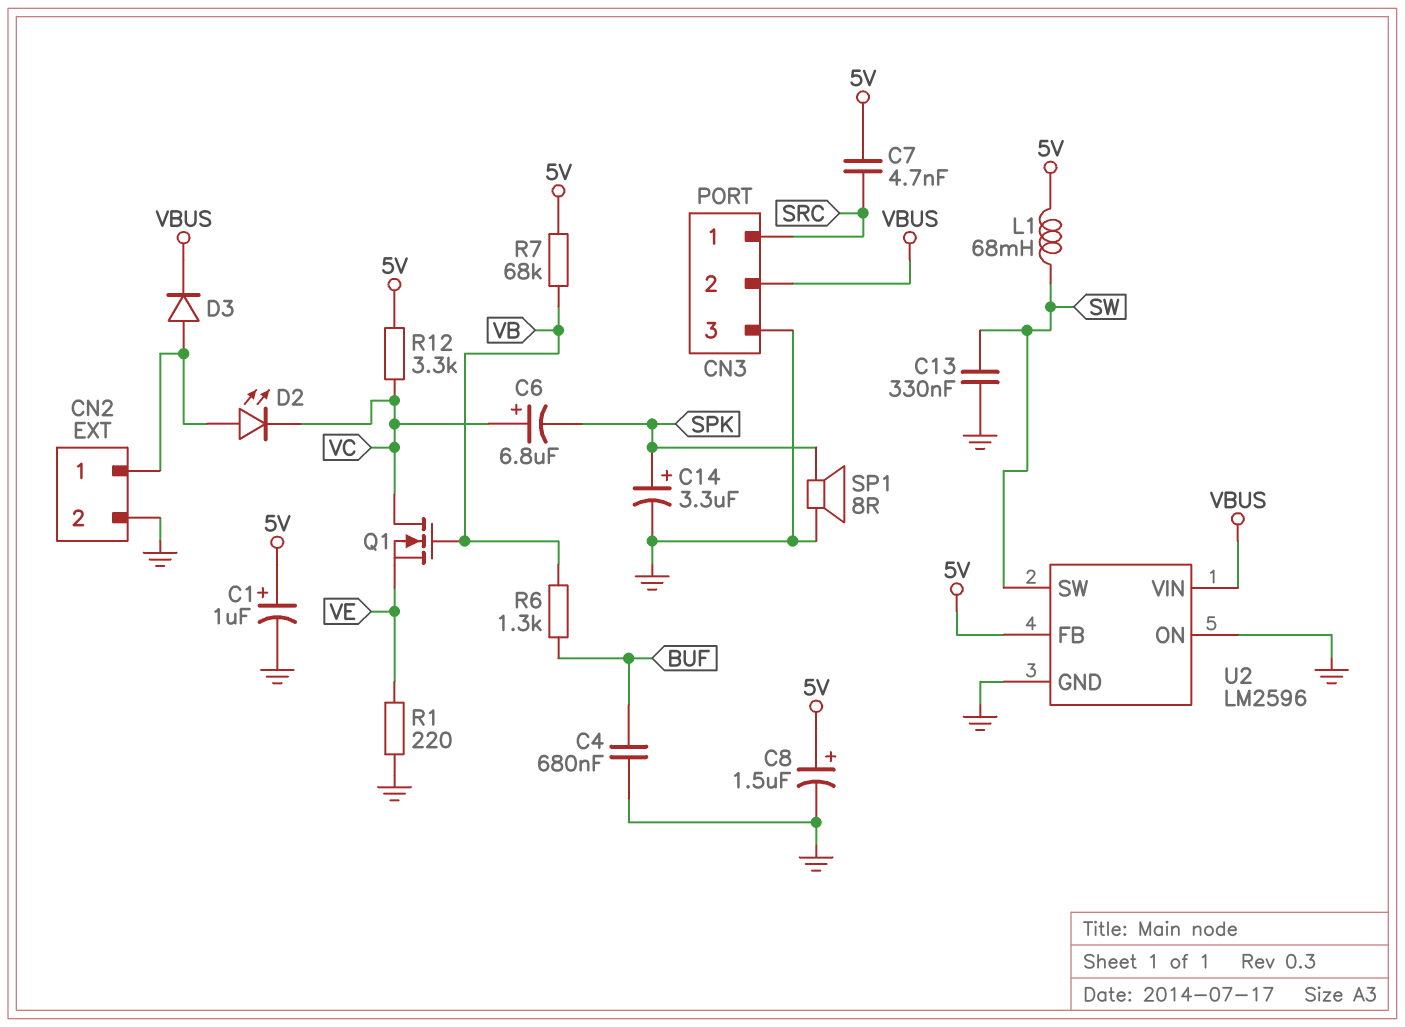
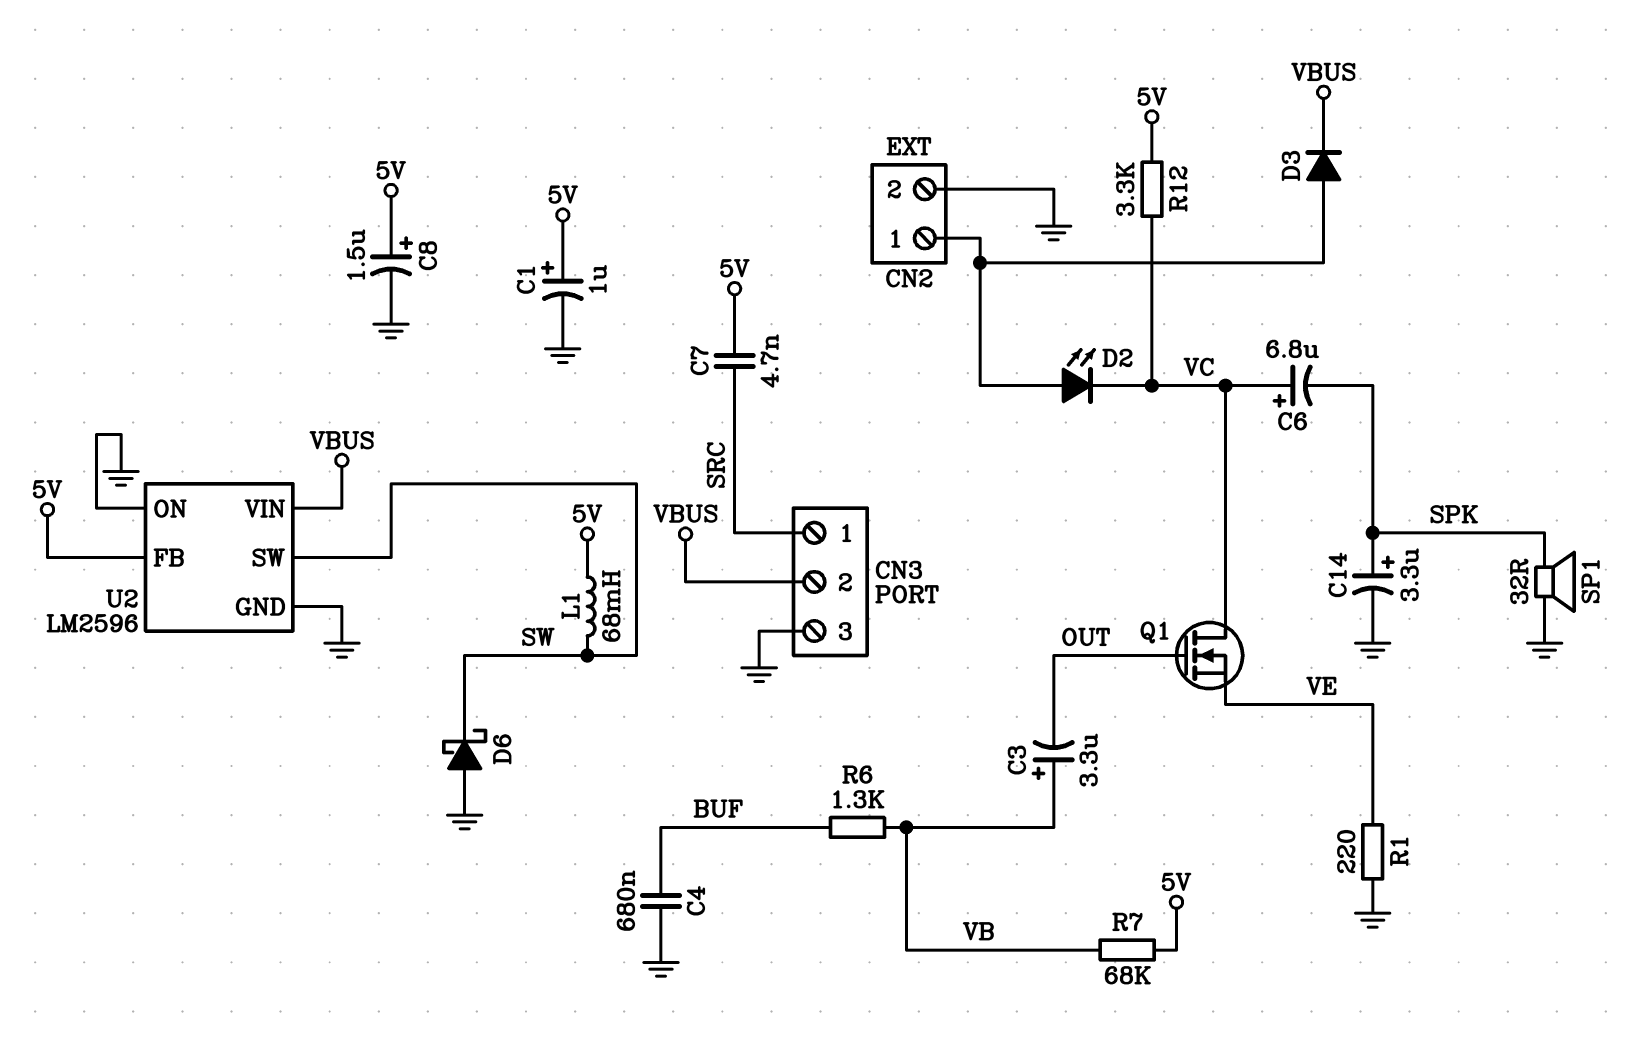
C3: none -> 3.3uF (plus VB, minus OUT)
C13: 330nF (GND, SW) -> none
D6: none -> schottky (A GND, K SW)
Q1: NMOS (G VB, D VC, S VE) -> NMOS (G OUT, D VC, S VE)
SP1: speaker 8R (GND, SPK) -> speaker 32R (GND, SPK)

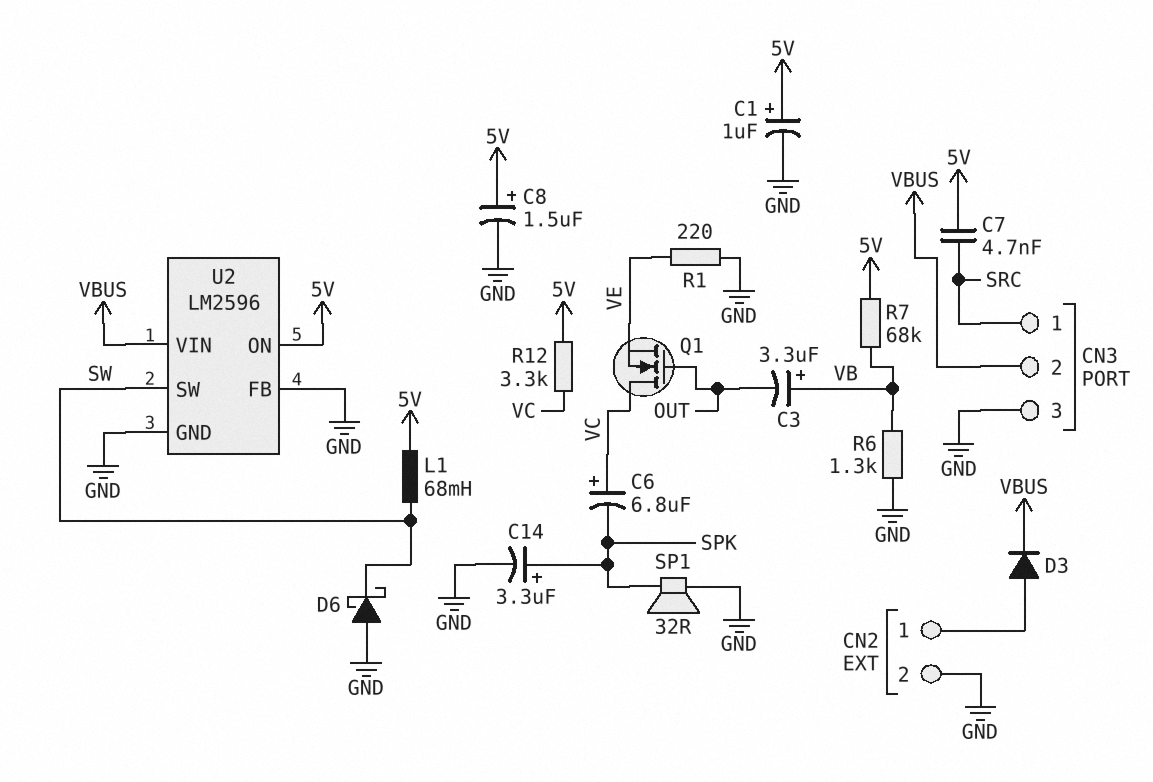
C4: 680nF (BUF, GND) -> none
D2: LED (A CN2/1, K VC) -> none
R6: 1.3k (BUF, VB) -> 1.3k (GND, VB)
U2 pin FB: 5V -> GND
U2 pin ON: GND -> 5V

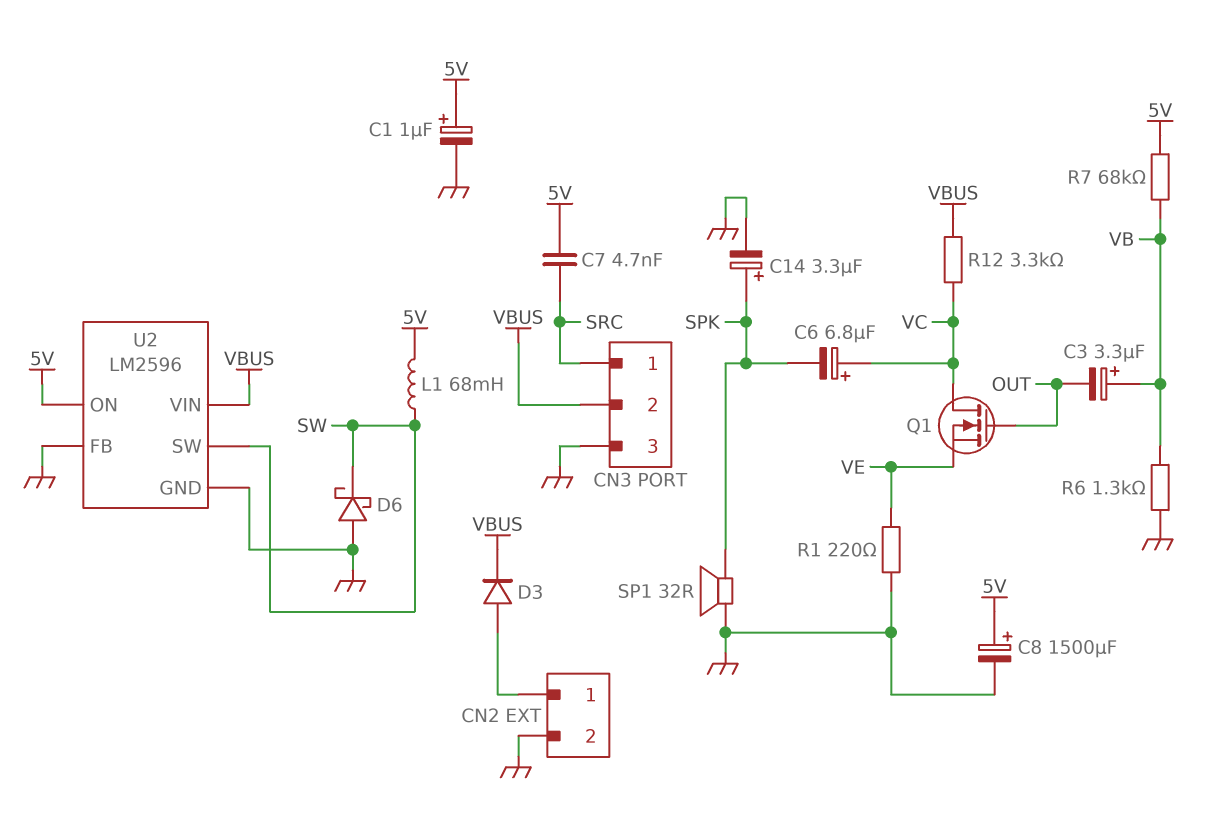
C8: 1.5uF (plus 5V, minus GND) -> 1500uF (plus 5V, minus GND)
R12: 3.3k (5V, VC) -> 3.3k (VBUS, VC)

